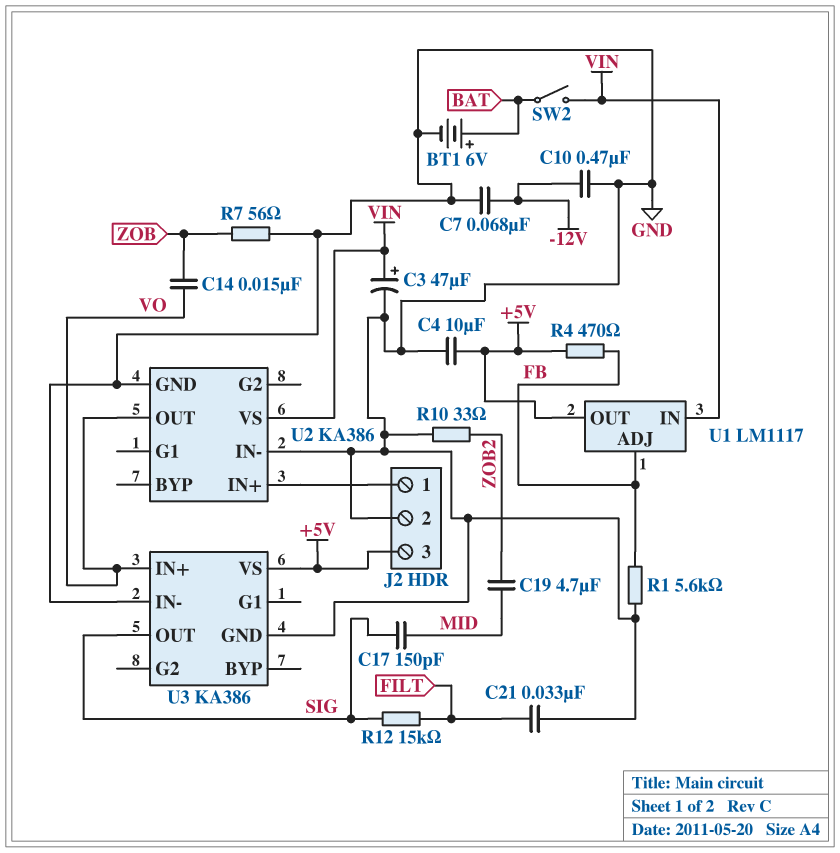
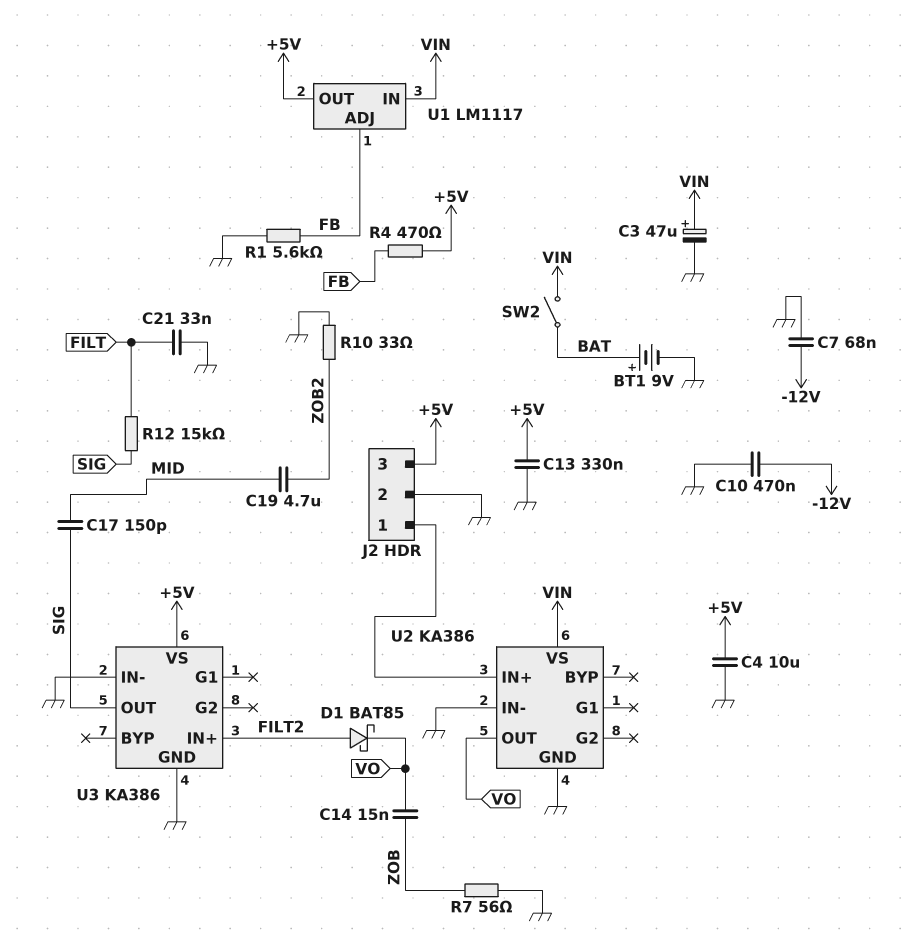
BT1: 6V (plus BAT, minus GND) -> 9V (plus BAT, minus GND)
C13: none -> 330nF (+5V, GND)
D1: none -> schottky BAT85 (A FILT2, K VO)
U3 pin IN+: VO -> FILT2

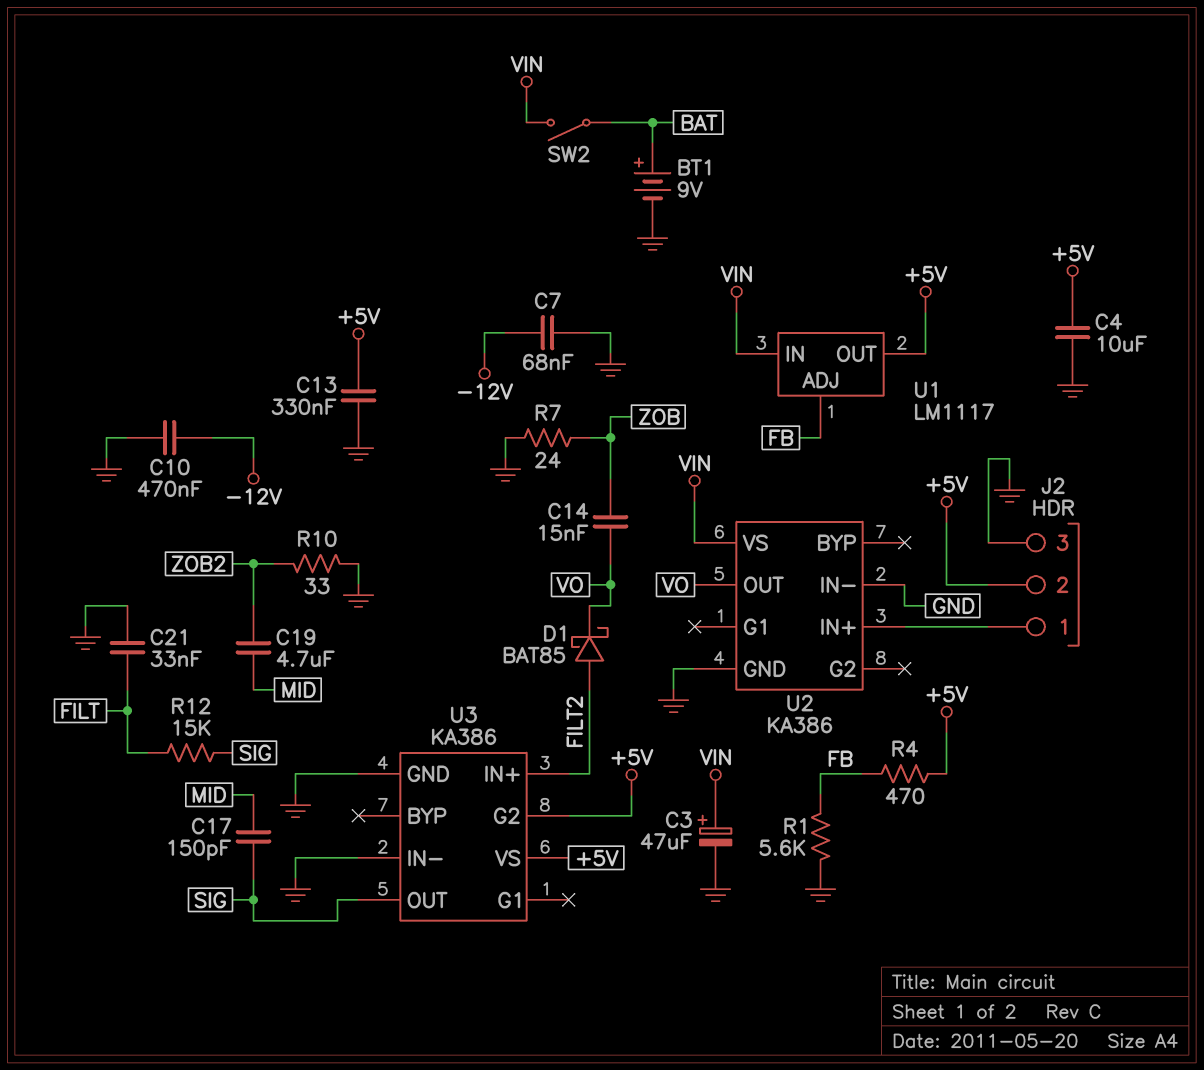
J2 pin 2: GND -> +5V
J2 pin 3: +5V -> GND
R7: 56 (GND, ZOB) -> 24 (GND, ZOB)
U3 pin G2: none -> +5V

